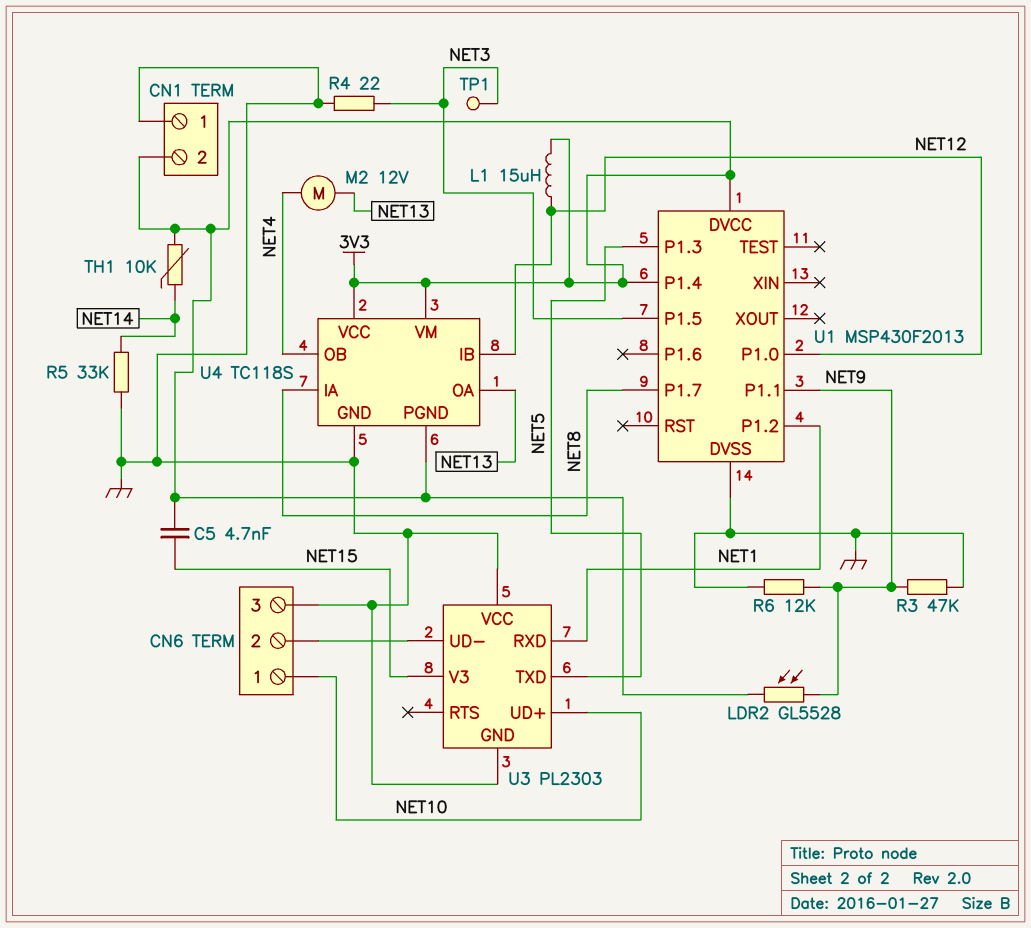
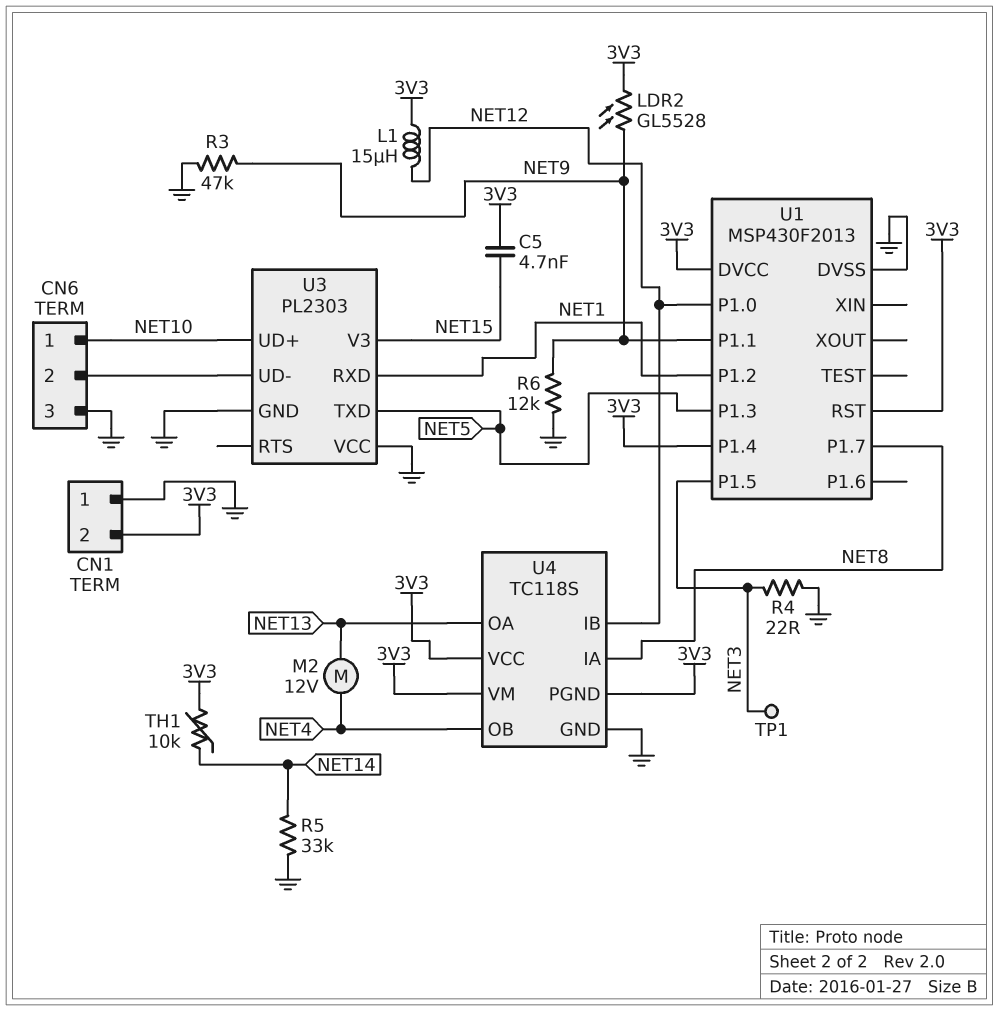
U1 pin RST: none -> 3V3

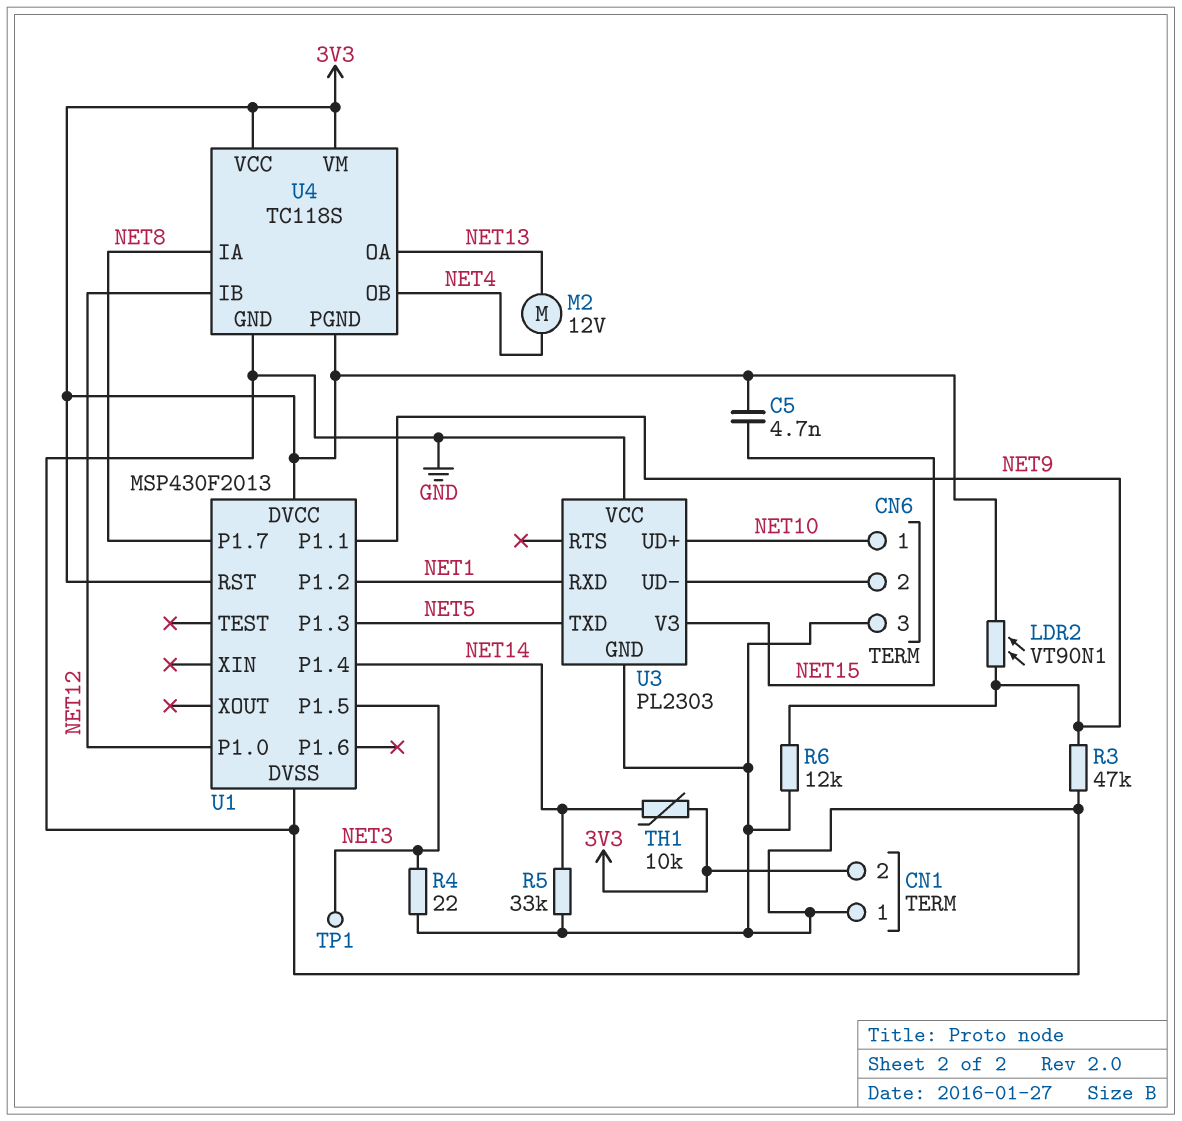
L1: 15uH (3V3, NET12) -> none
LDR2: GL5528 (3V3, NET9) -> VT90N1 (3V3, NET9)
U1 pin P1.4: 3V3 -> NET14

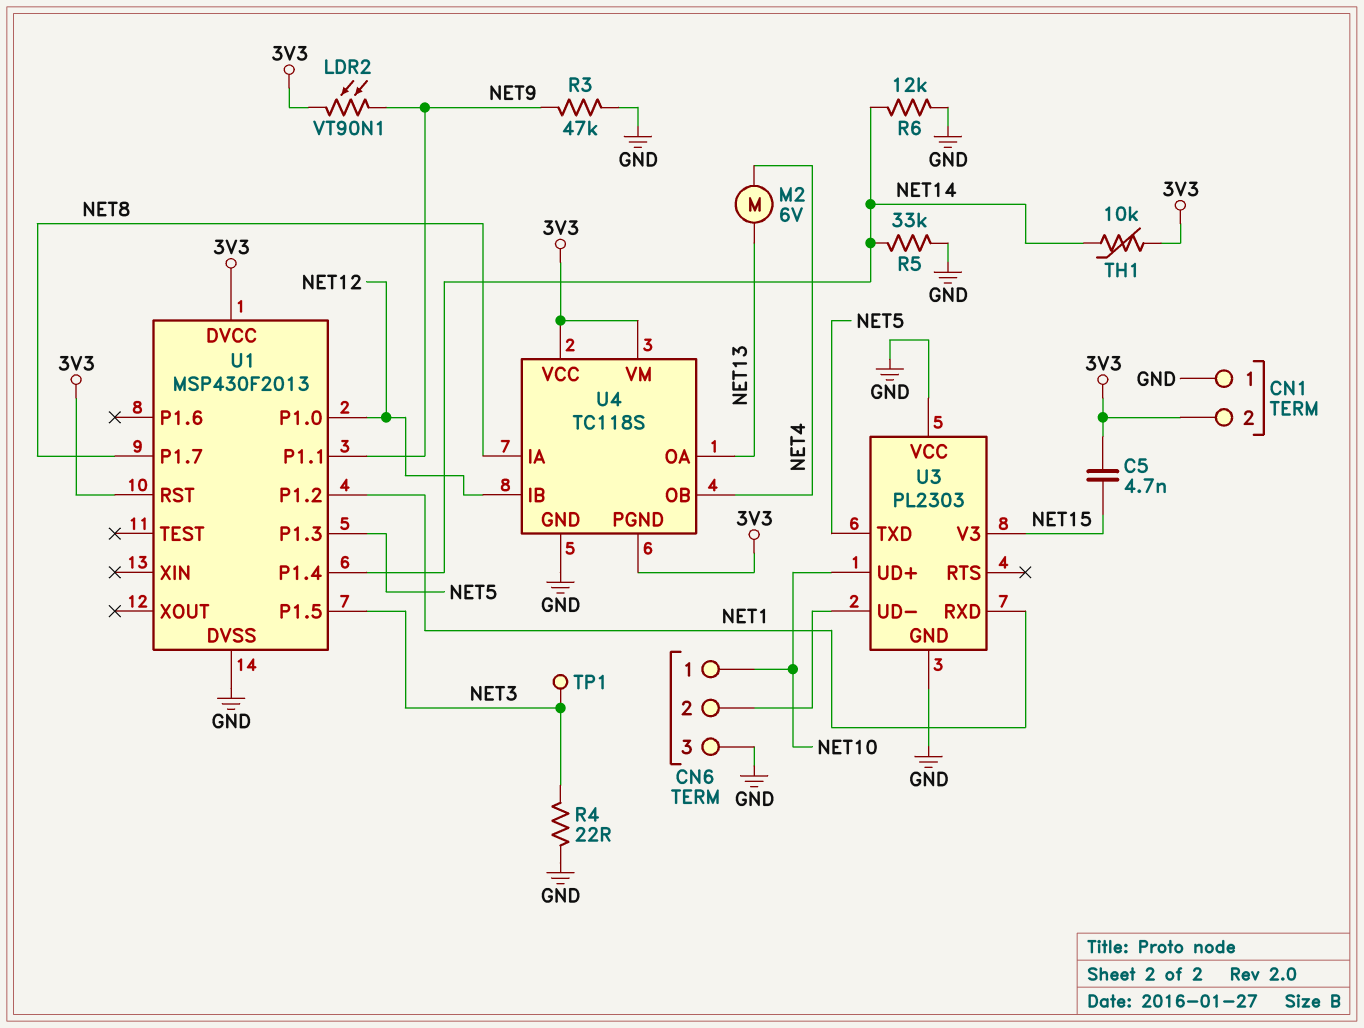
M2: motor 12V (NET4, NET13) -> motor 6V (NET4, NET13)
R6: 12k (GND, NET9) -> 12k (GND, NET14)

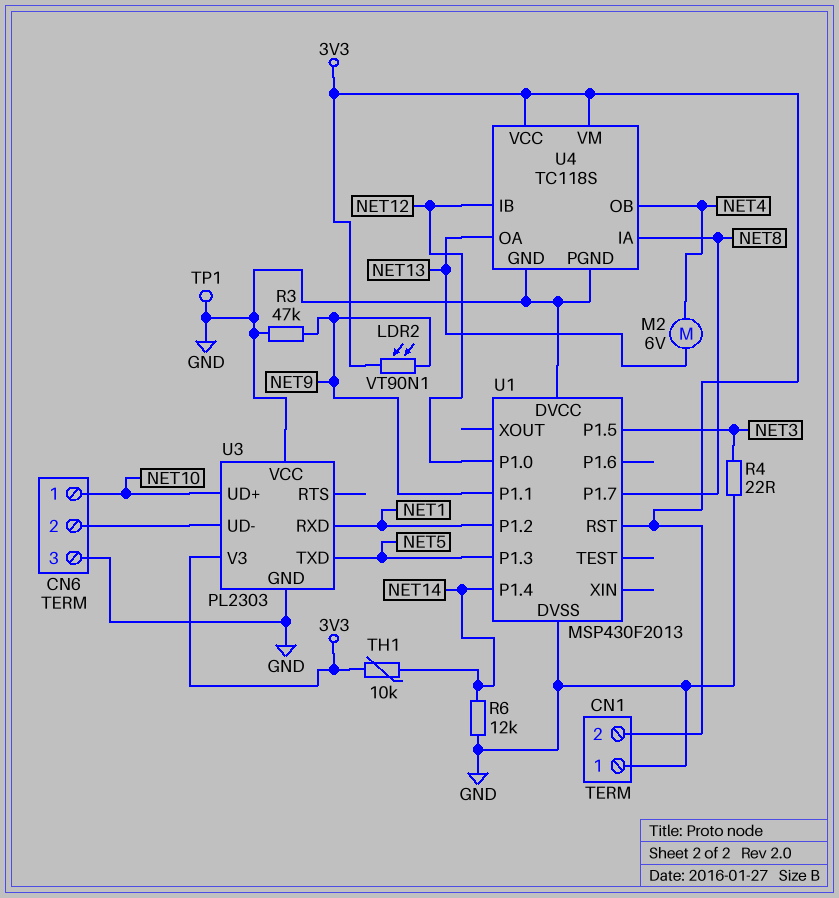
C5: 4.7nF (3V3, NET15) -> none
R5: 33k (GND, NET14) -> none
TP1: test point (NET3) -> test point (GND)
U1 pin DVCC: 3V3 -> GND
U3 pin V3: NET15 -> 3V3
U4 pin PGND: 3V3 -> GND

